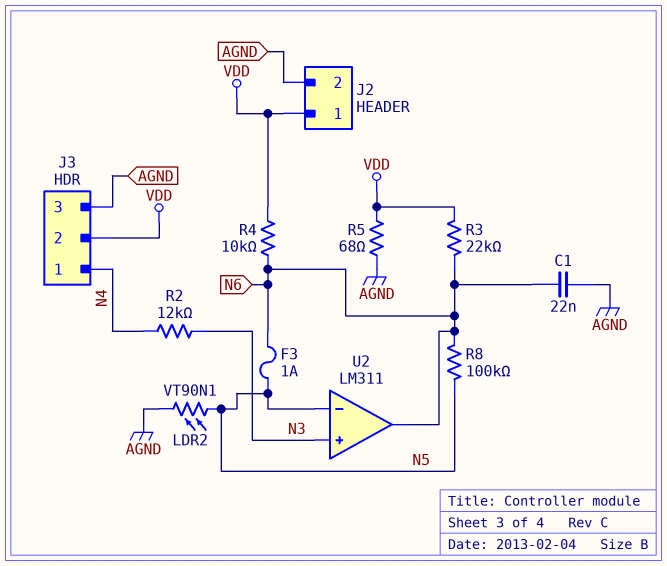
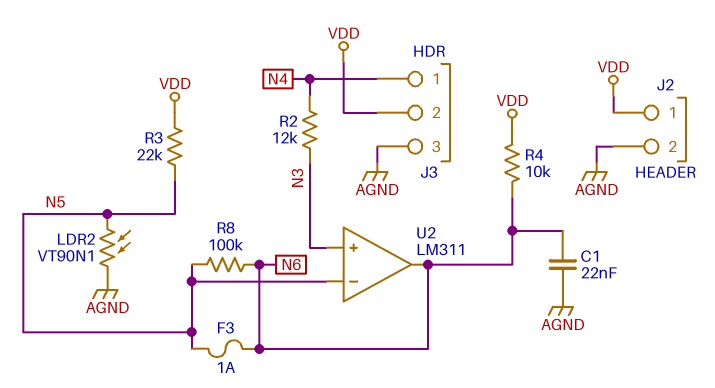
R3: 22k (N6, VDD) -> 22k (N5, VDD)
R5: 68 (AGND, VDD) -> none

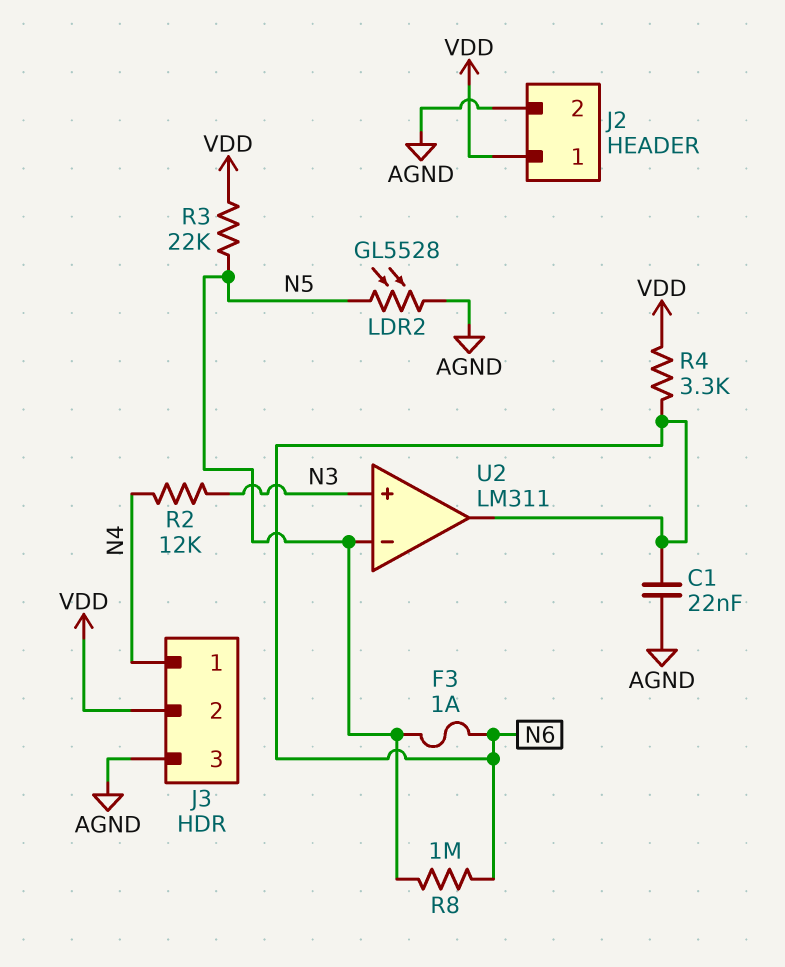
LDR2: VT90N1 (AGND, N5) -> GL5528 (AGND, N5)
R4: 10k (N6, VDD) -> 3.3k (N6, VDD)
R8: 100k (N5, N6) -> 1M (N5, N6)

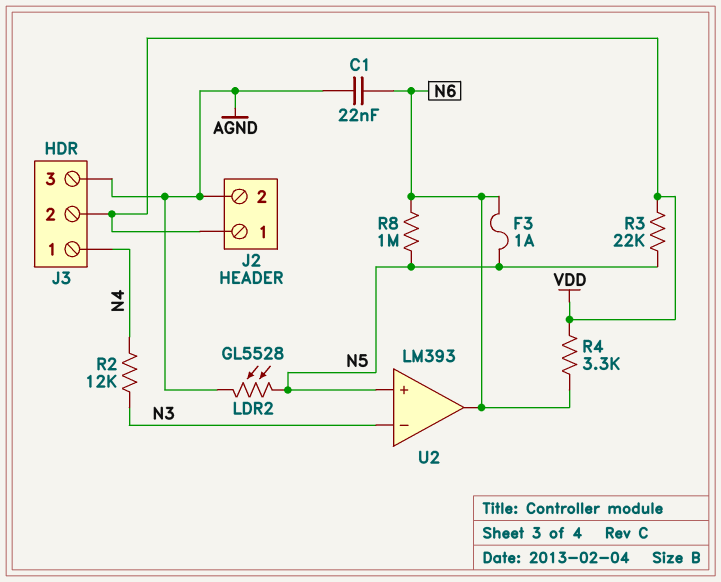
U2: LM311 -> LM393
U2 pin in+: N3 -> N5
U2 pin in-: N5 -> N3

